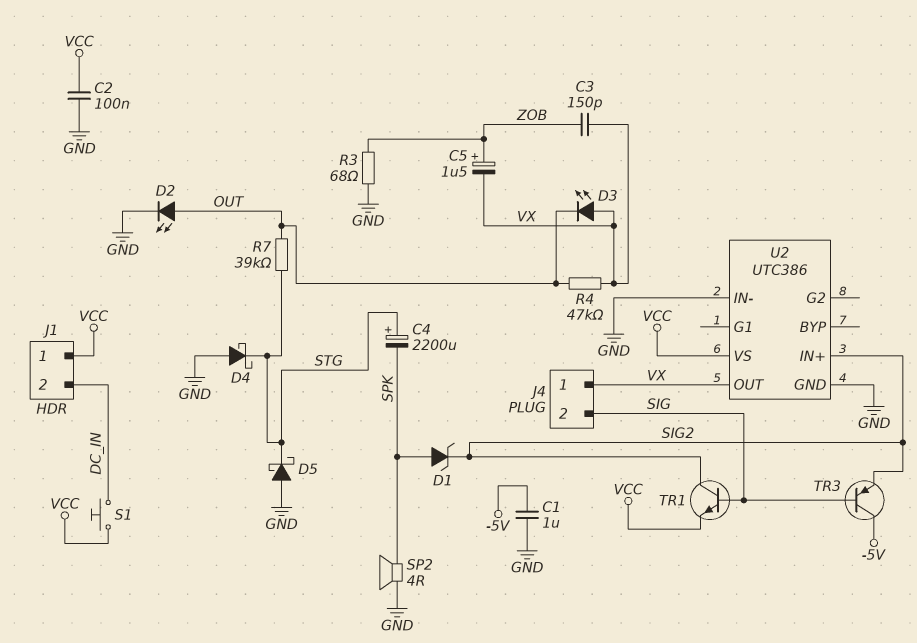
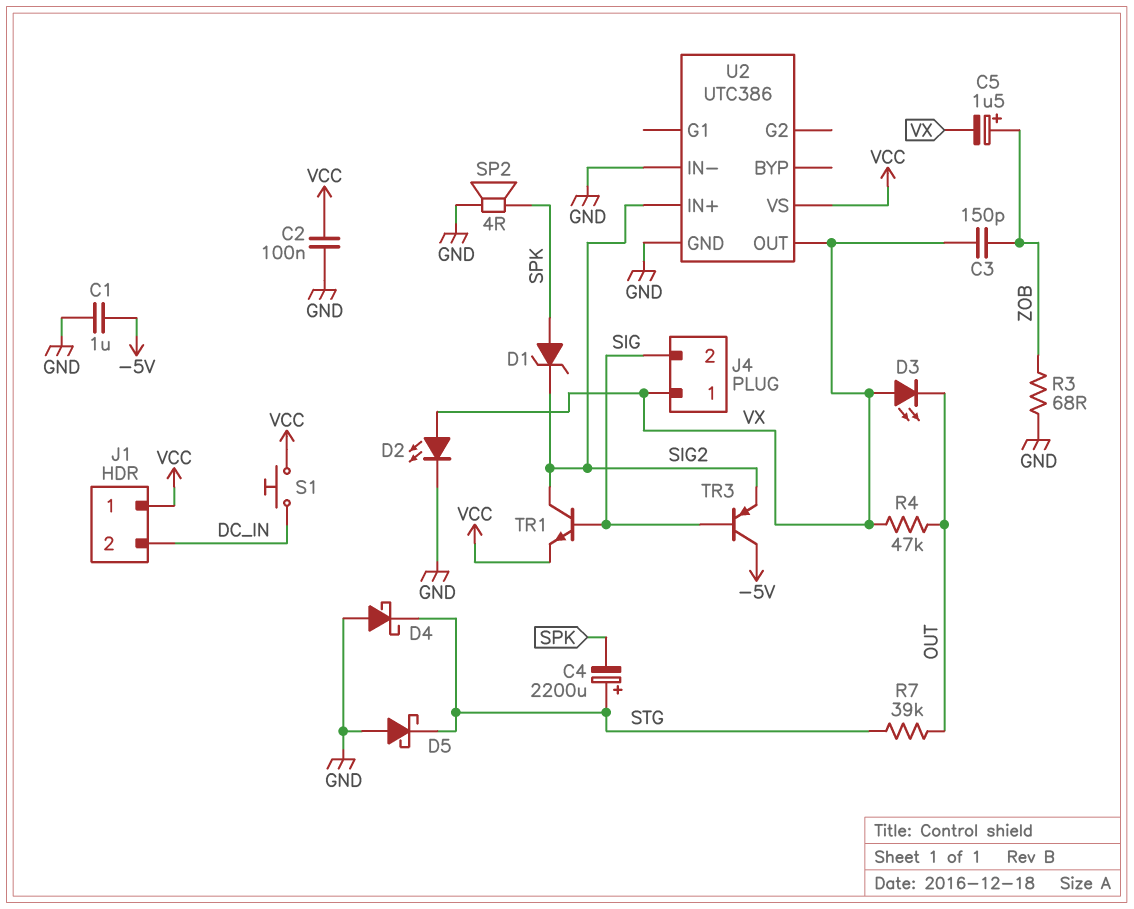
D2: LED (A OUT, K GND) -> LED (A VX, K GND)

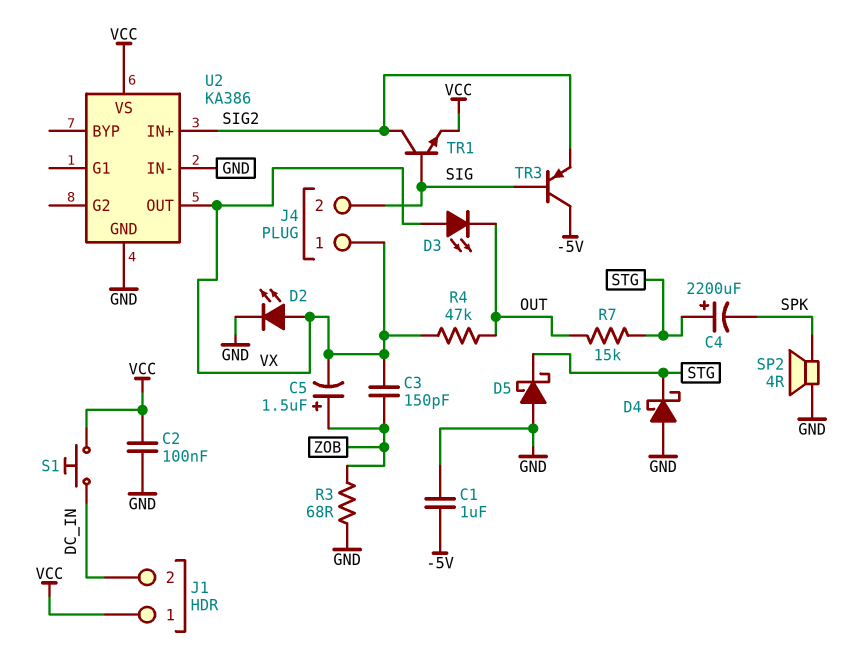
D1: zener (A SPK, K SIG2) -> none
R7: 39k (OUT, STG) -> 15k (OUT, STG)
U2: UTC386 -> KA386

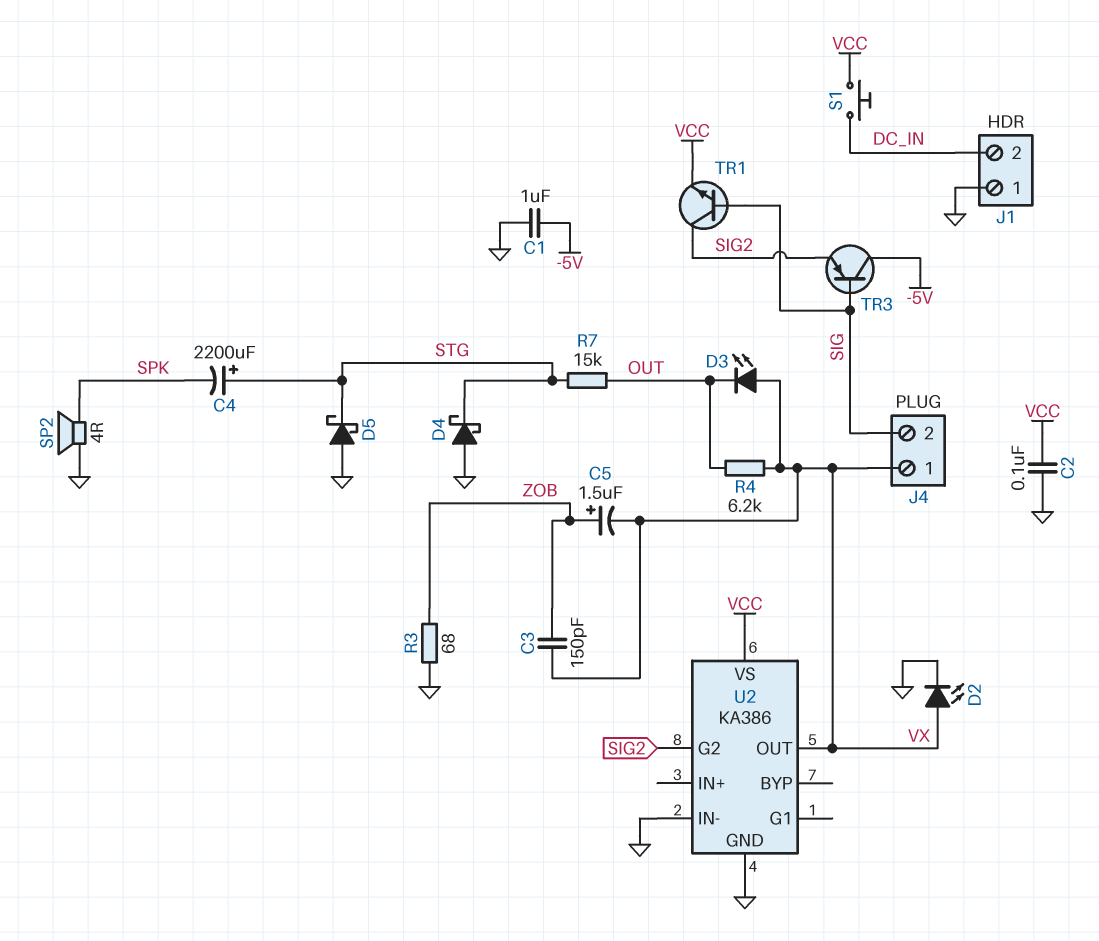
J1 pin 1: VCC -> GND
R4: 47k (OUT, VX) -> 6.2k (OUT, VX)
U2 pin G2: none -> SIG2
U2 pin IN+: SIG2 -> none

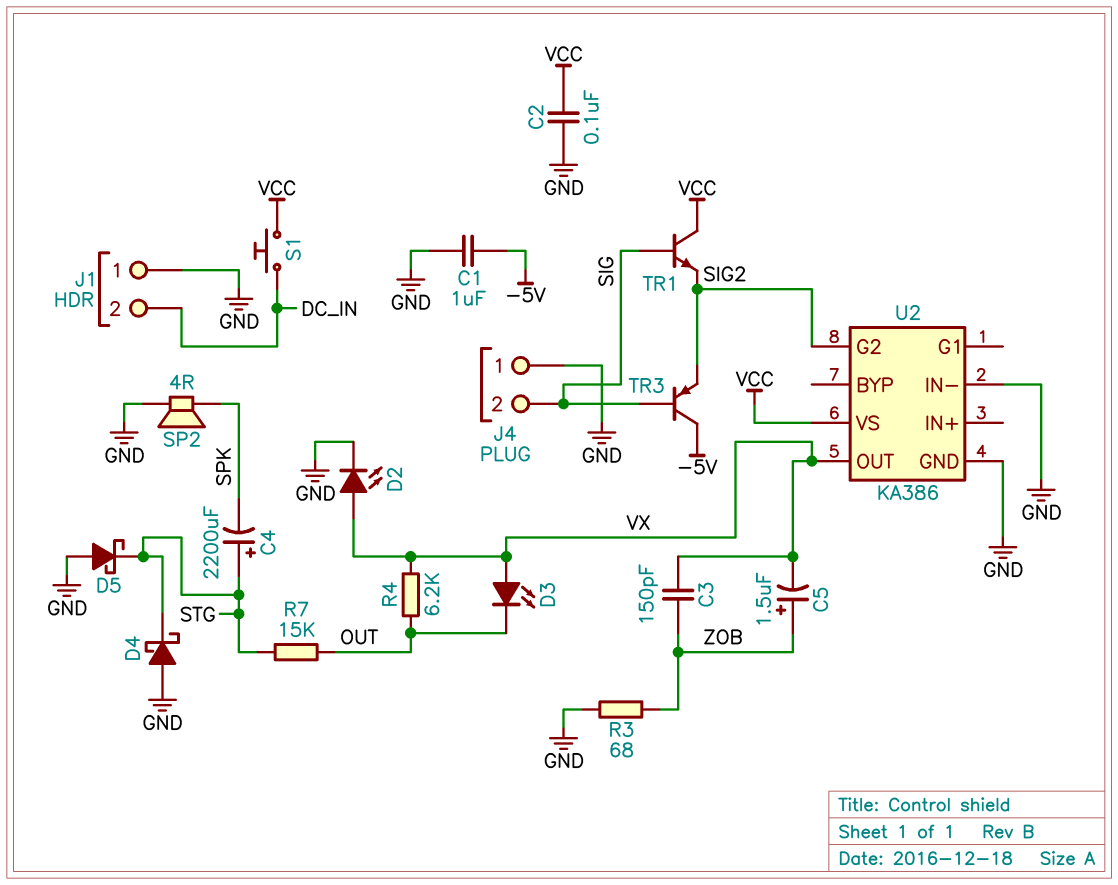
J4 pin 1: VX -> GND
TR1: NPN (B SIG, C SIG2, E VCC) -> NPN (B SIG, C VCC, E SIG2)

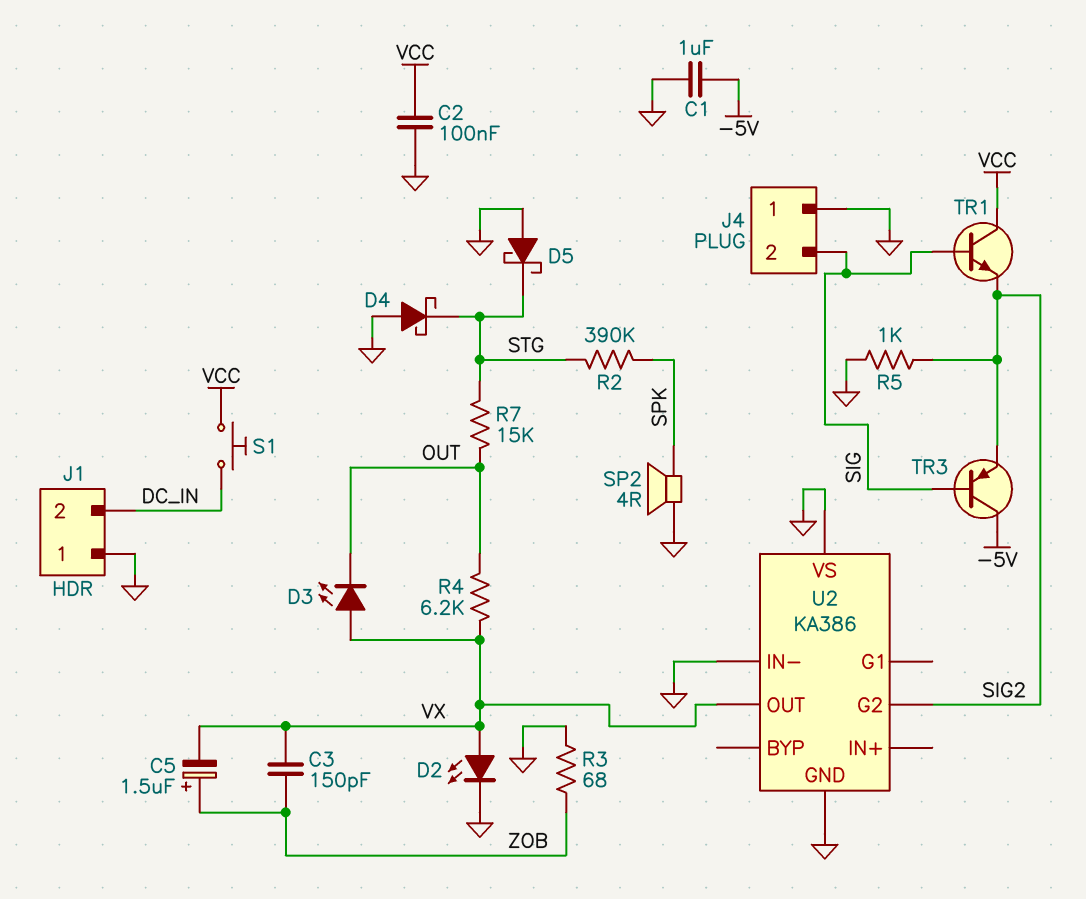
C4: 2200uF (plus STG, minus SPK) -> none
R2: none -> 390k (SPK, STG)
R5: none -> 1k (GND, SIG2)
U2 pin VS: VCC -> GND

